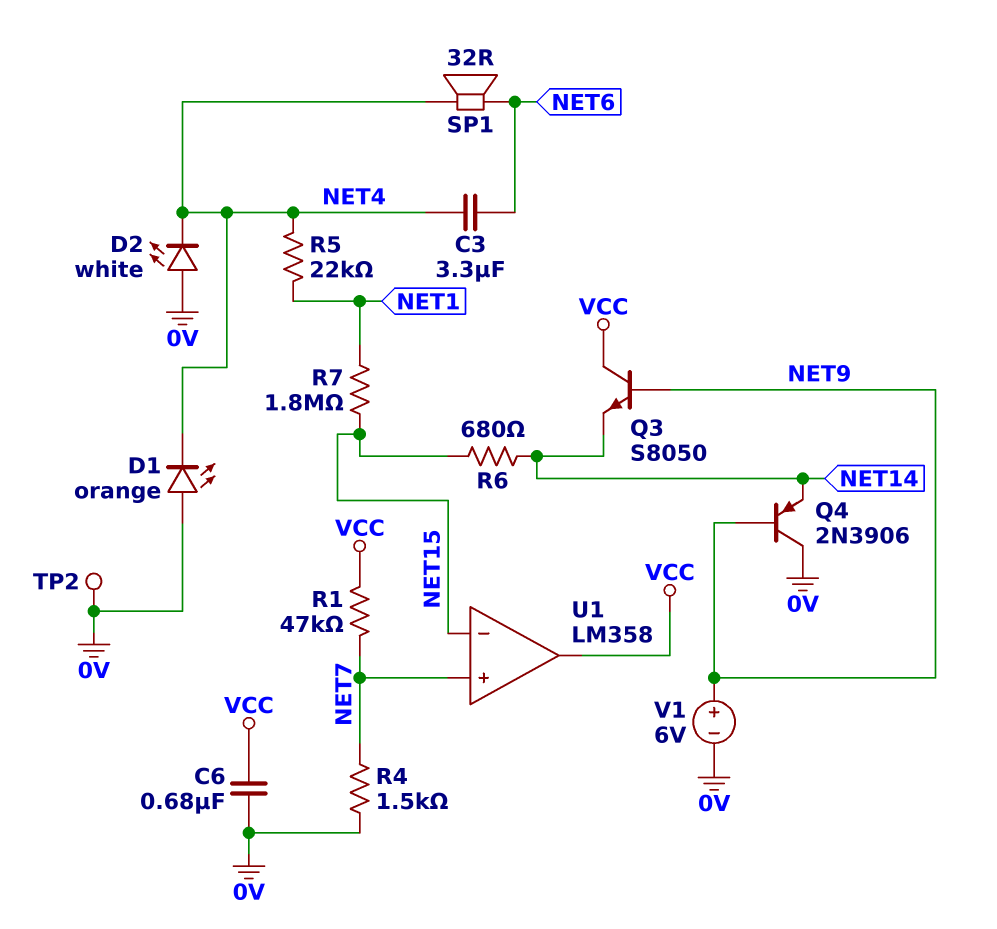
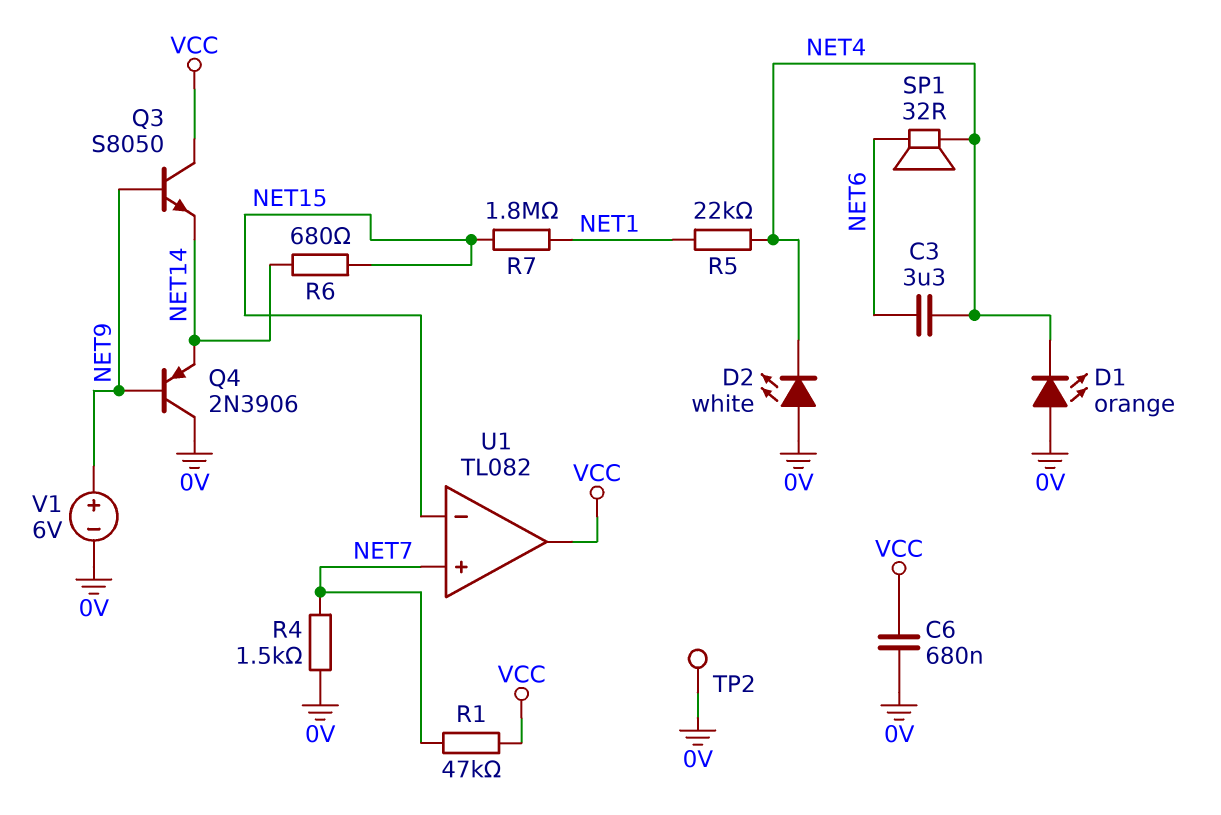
U1: LM358 -> TL082

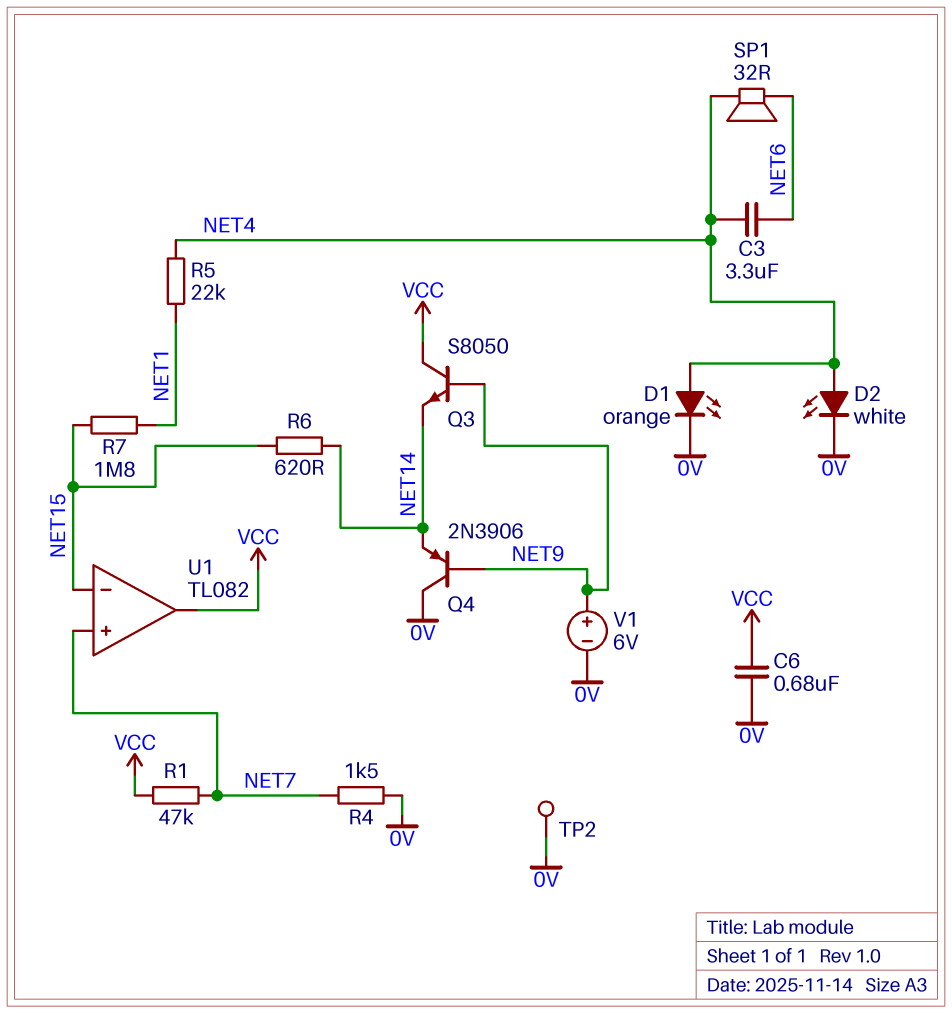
D1: LED orange (A 0V, K NET4) -> LED orange (A NET4, K 0V)
D2: LED white (A 0V, K NET4) -> LED white (A NET4, K 0V)
R6: 680 (NET14, NET15) -> 620 (NET14, NET15)

